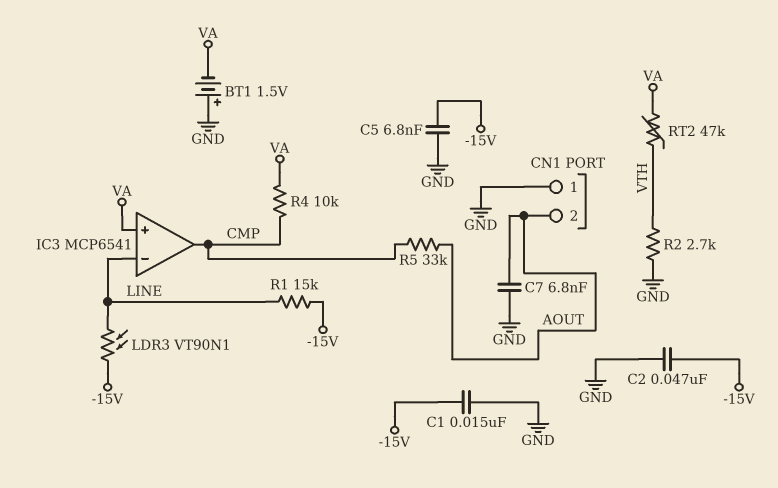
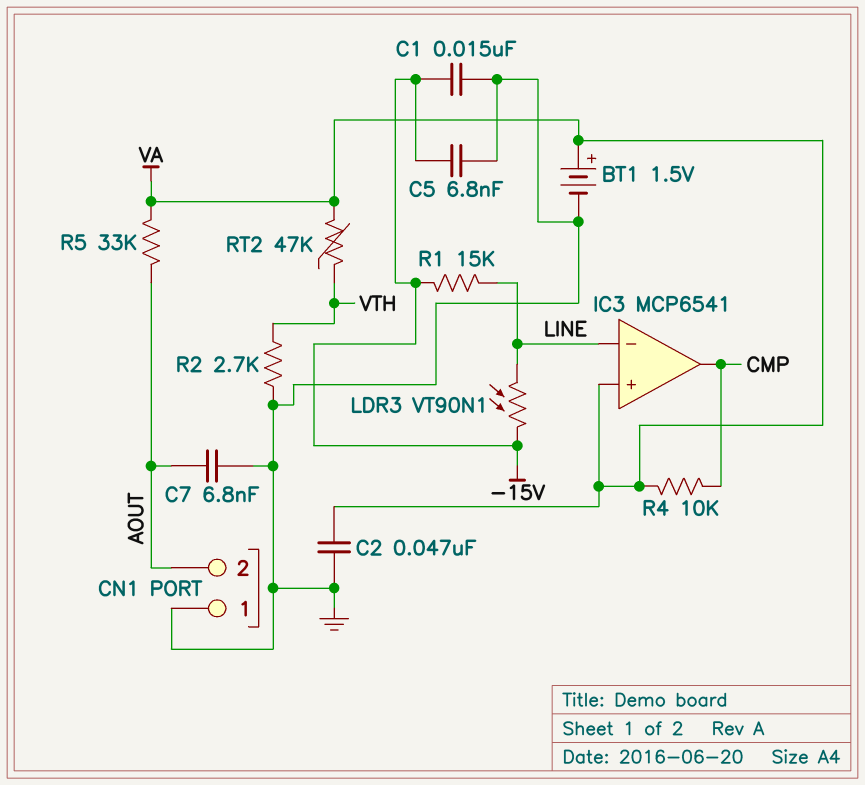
BT1: 1.5V (plus GND, minus VA) -> 1.5V (plus VA, minus GND)
C2: 47nF (-15V, GND) -> 47nF (GND, VA)
R5: 33k (AOUT, CMP) -> 33k (AOUT, VA)

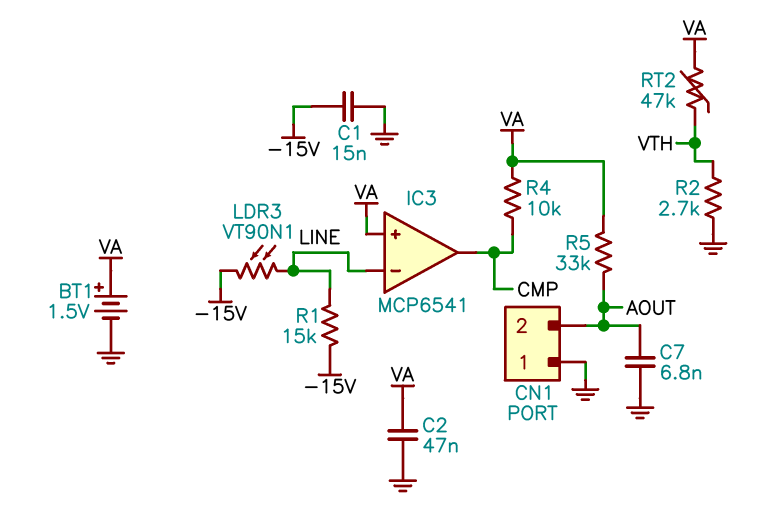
C5: 6.8nF (-15V, GND) -> none

